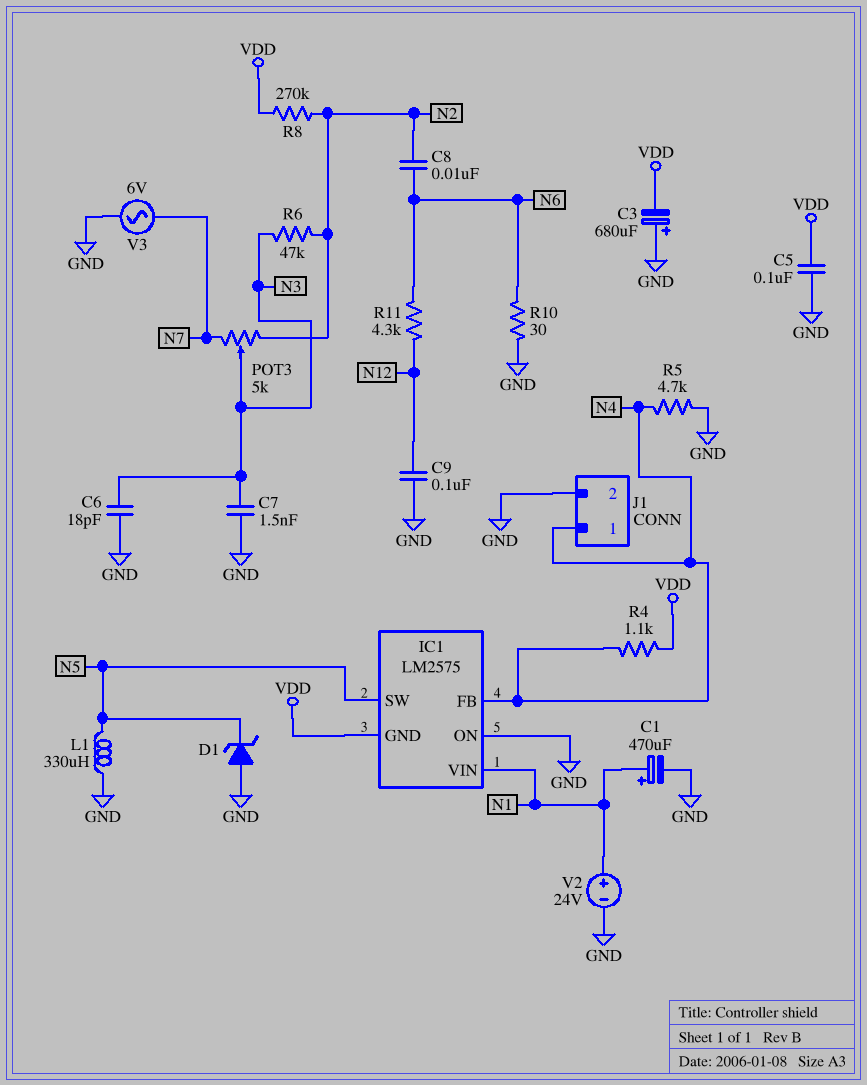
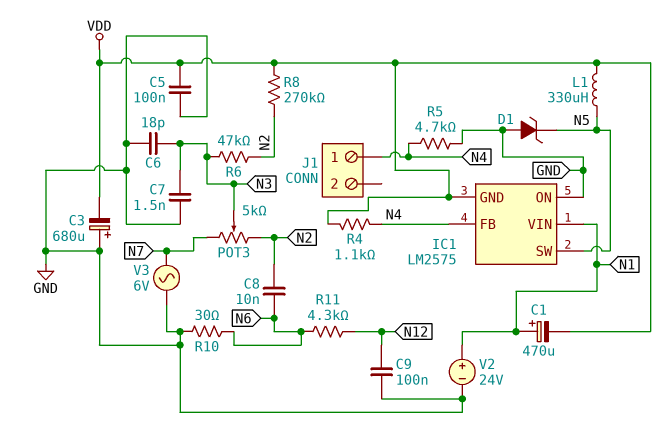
C1: 470uF (plus N1, minus GND) -> 470uF (plus N1, minus VDD)
J1 pin 2: GND -> none
L1: 330uH (GND, N5) -> 330uH (N5, VDD)

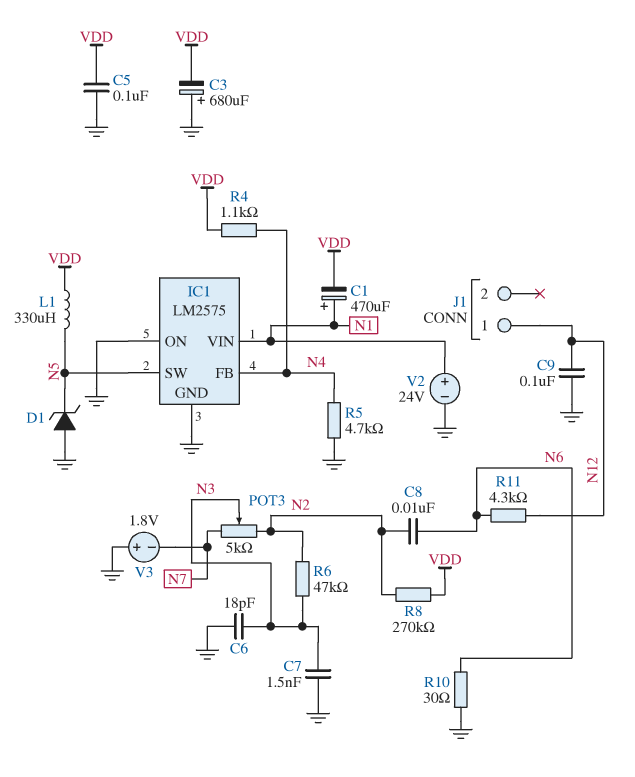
IC1 pin GND: VDD -> GND
J1 pin 1: N4 -> N12
V3: AC 6V (GND, N7) -> 1.8V (plus GND, minus N7)

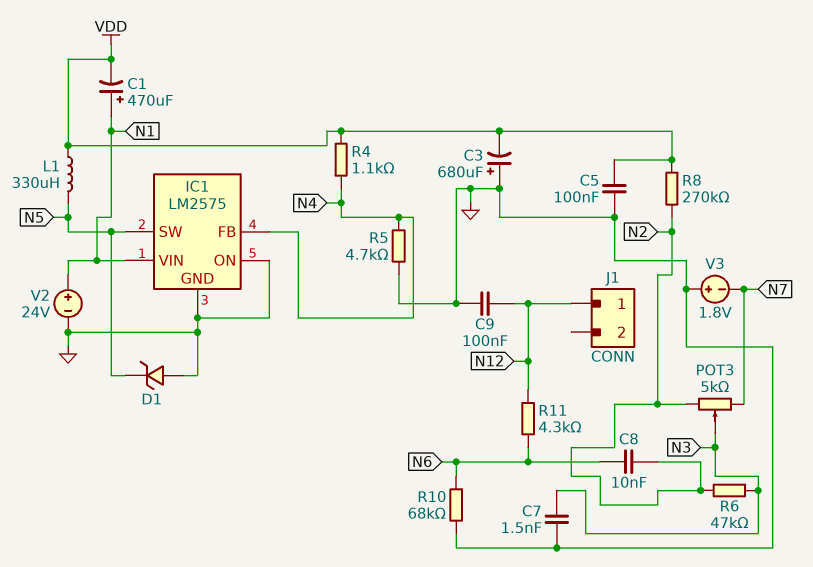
C6: 18pF (GND, N3) -> none
R10: 30 (GND, N6) -> 68k (GND, N6)

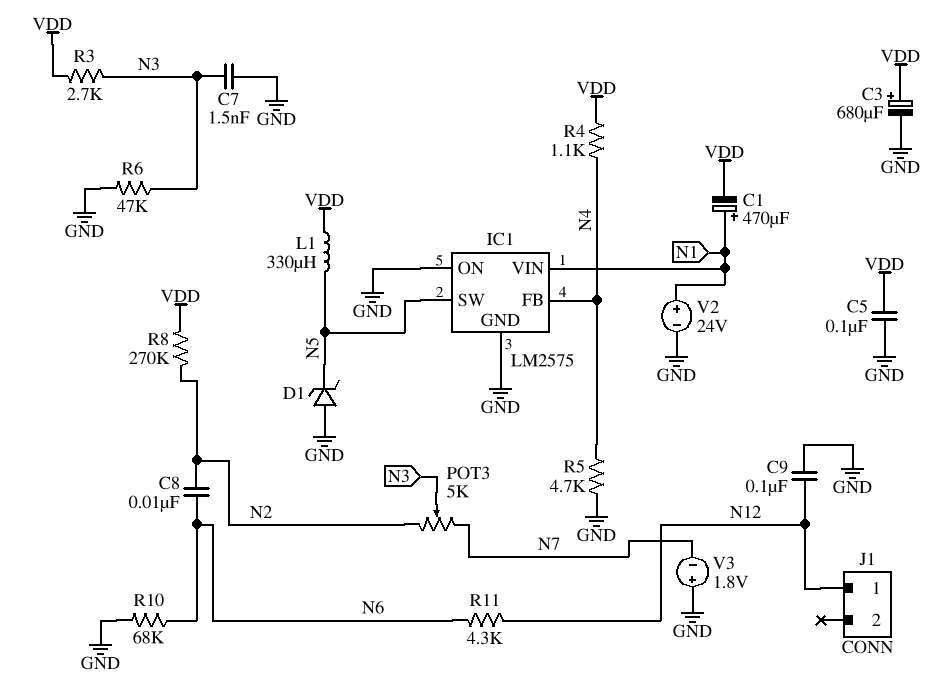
C3: 680uF (plus GND, minus VDD) -> 680uF (plus VDD, minus GND)
R3: none -> 2.7k (N3, VDD)
R6: 47k (N2, N3) -> 47k (GND, N3)

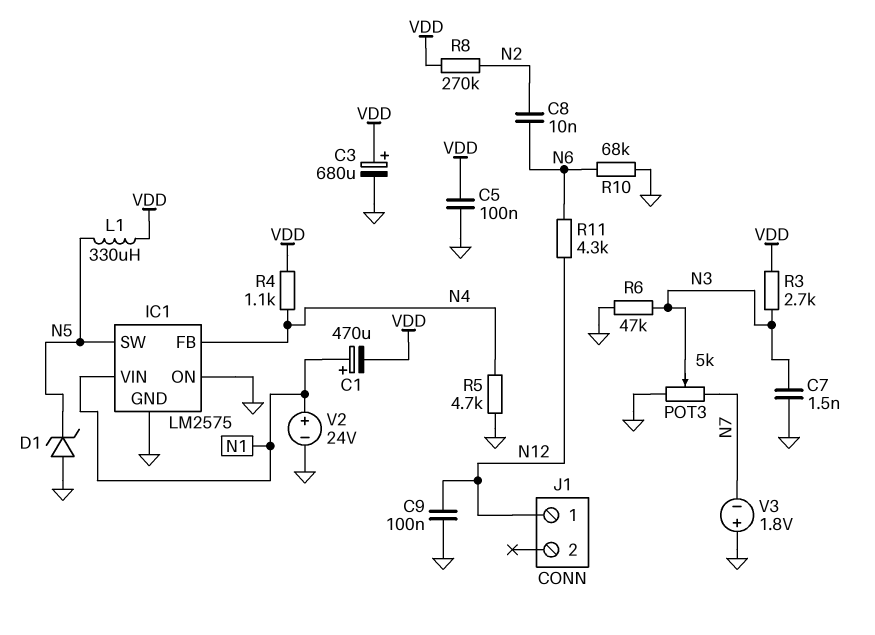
POT3: 5k (N2, N7, wiper N3) -> 5k (GND, N7, wiper N3)

